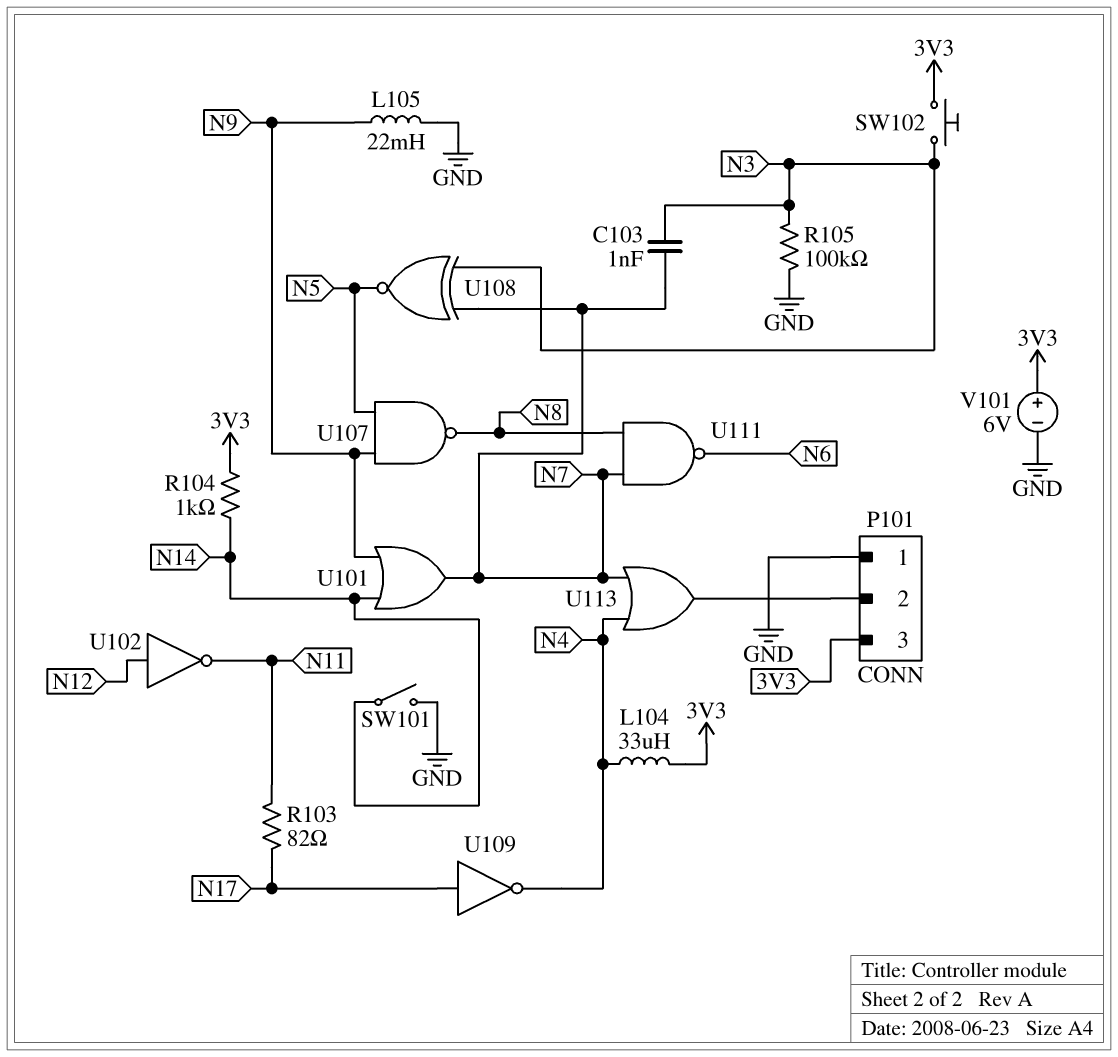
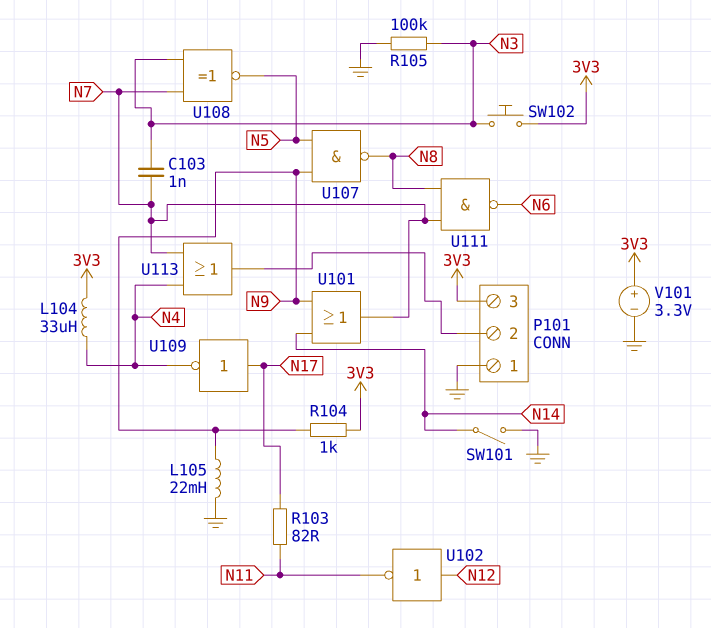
R104: 1k (3V3, N14) -> 1k (3V3, N9)
V101: 6V (plus 3V3, minus GND) -> 3.3V (plus 3V3, minus GND)

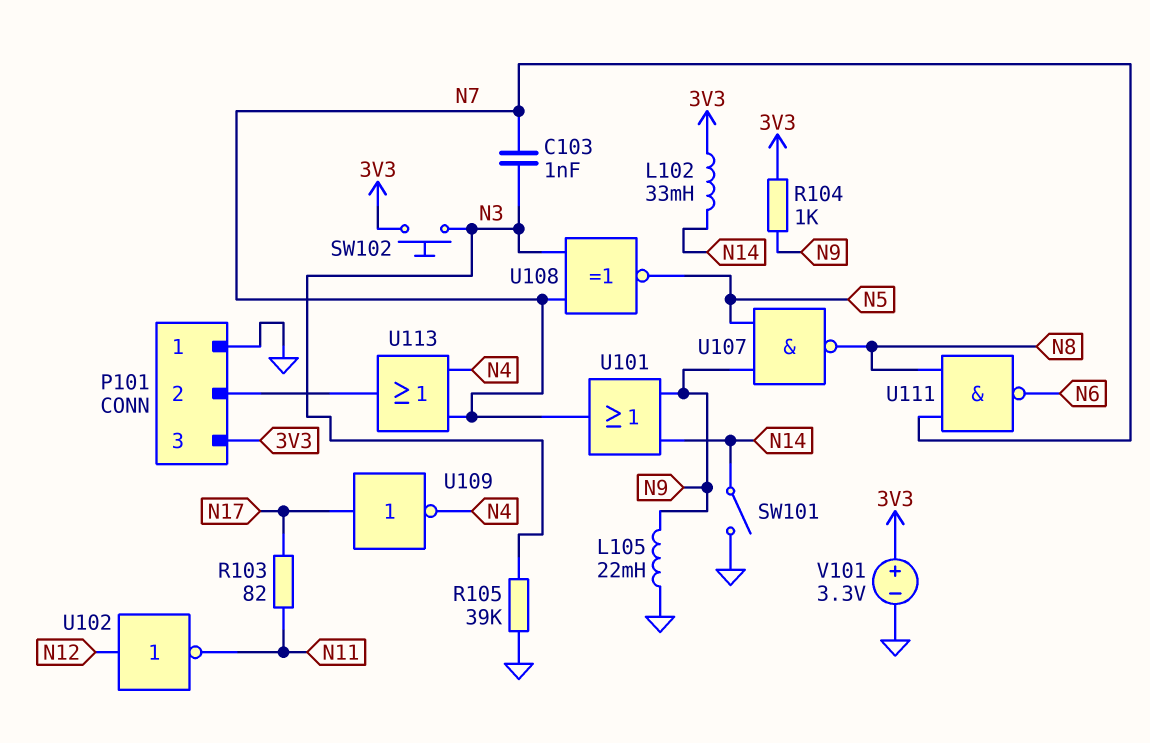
L102: none -> 33mH (3V3, N14)
L104: 33uH (3V3, N4) -> none
R105: 100k (GND, N3) -> 39k (GND, N3)

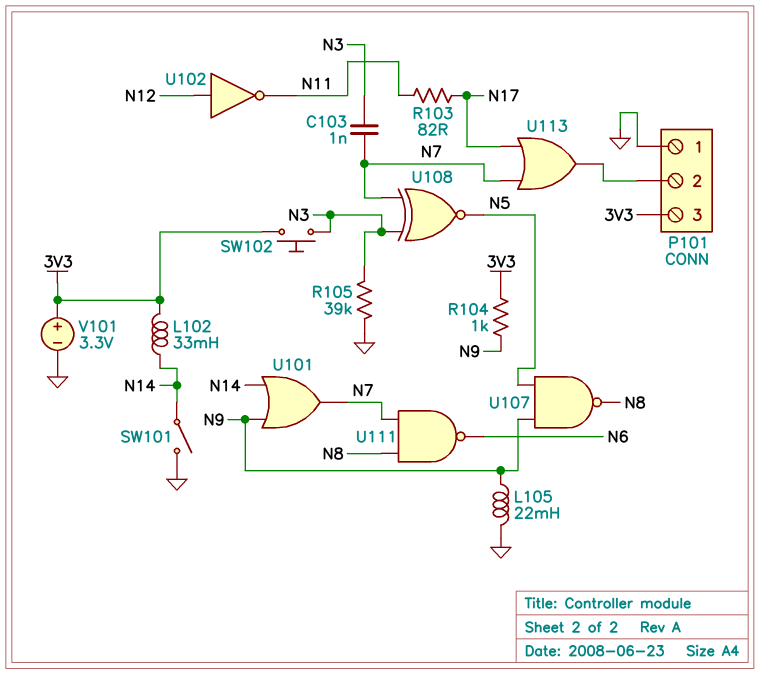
U109: NOT (in N17, out N4) -> none
U113: OR (in N4, in N7, out P101/2) -> OR (in N7, in N17, out P101/2)

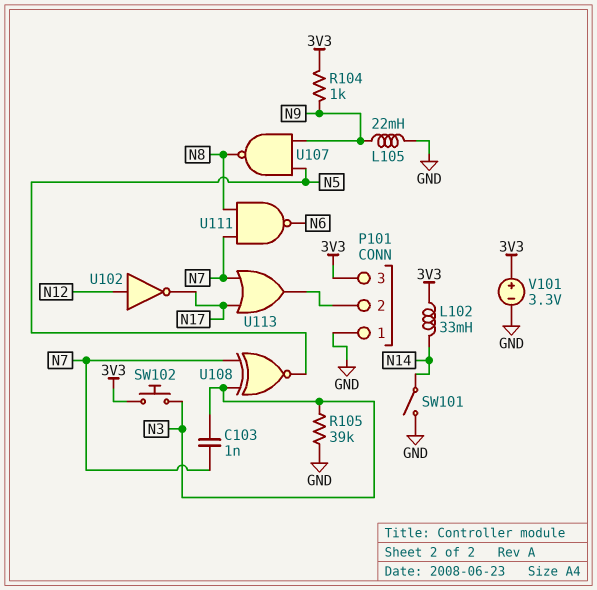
R103: 82 (N11, N17) -> none
U101: OR (in N9, in N14, out N7) -> none
U102: NOT (in N12, out N11) -> NOT (in N12, out N17)

